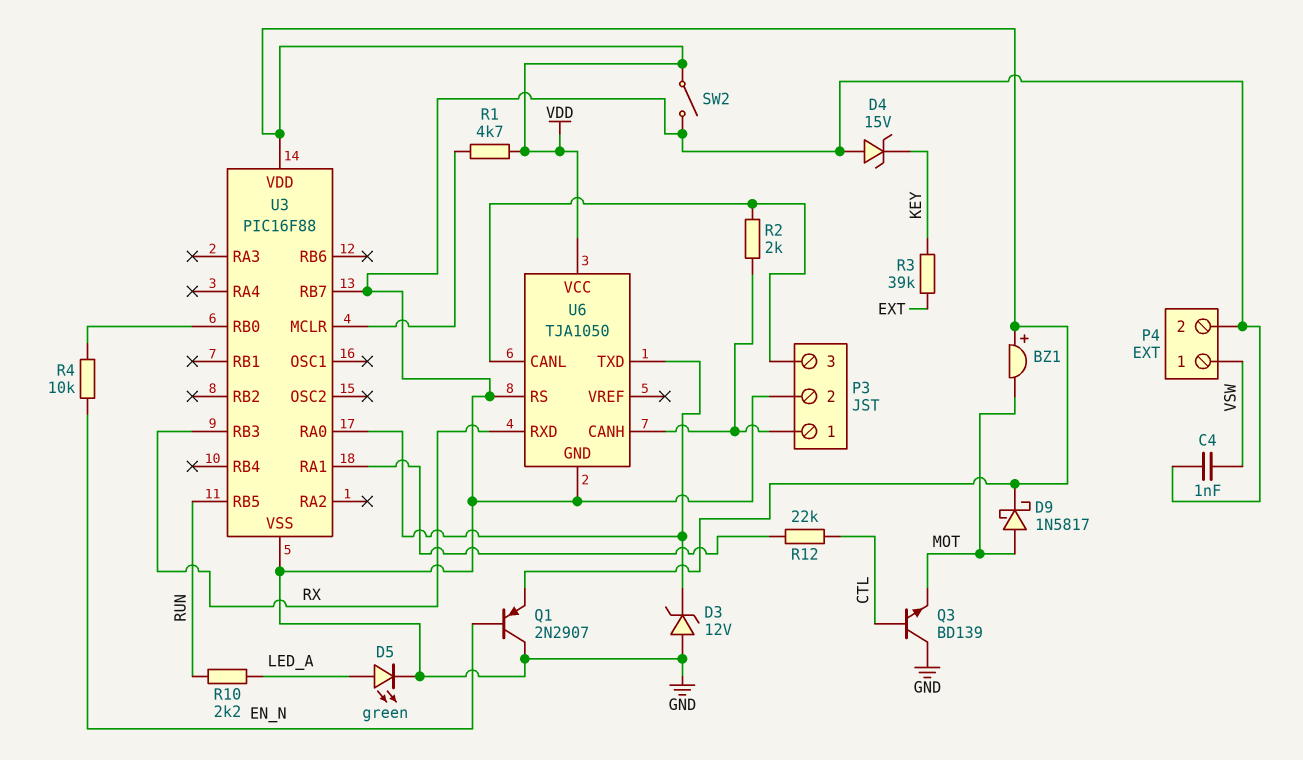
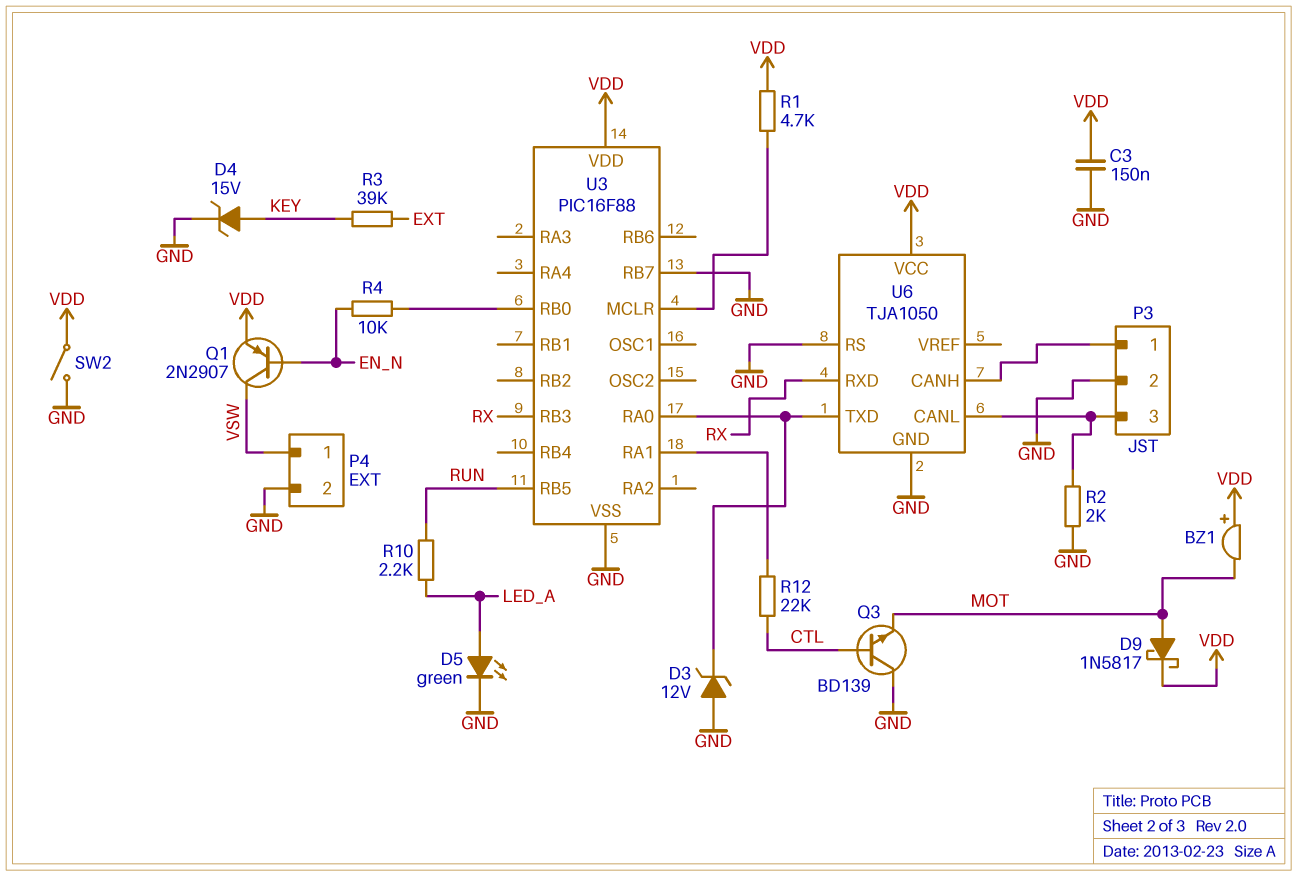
C3: none -> 150nF (GND, VDD)
C4: 1nF (GND, VSW) -> none
D4: zener 15V (A GND, K KEY) -> zener 15V (A KEY, K GND)
Q1: PNP 2N2907 (B EN_N, C GND, E VDD) -> PNP 2N2907 (B EN_N, C VSW, E VDD)
R2: 2k (P3/1, P3/3) -> 2k (GND, P3/3)

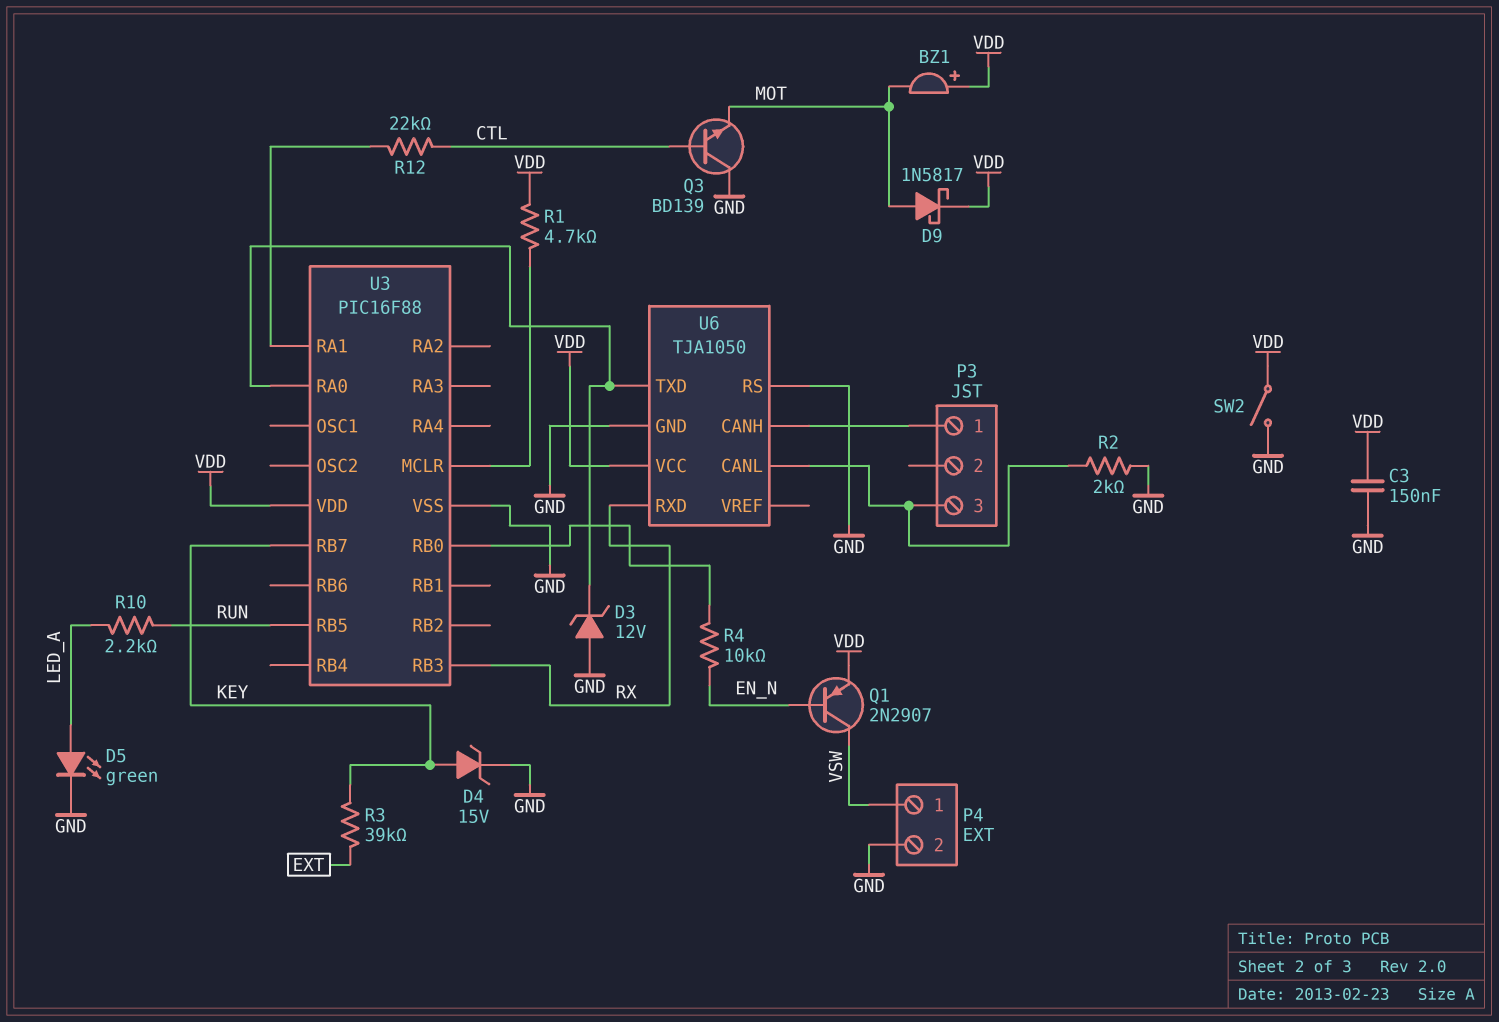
P3 pin 2: GND -> none
U3 pin RB7: GND -> KEY

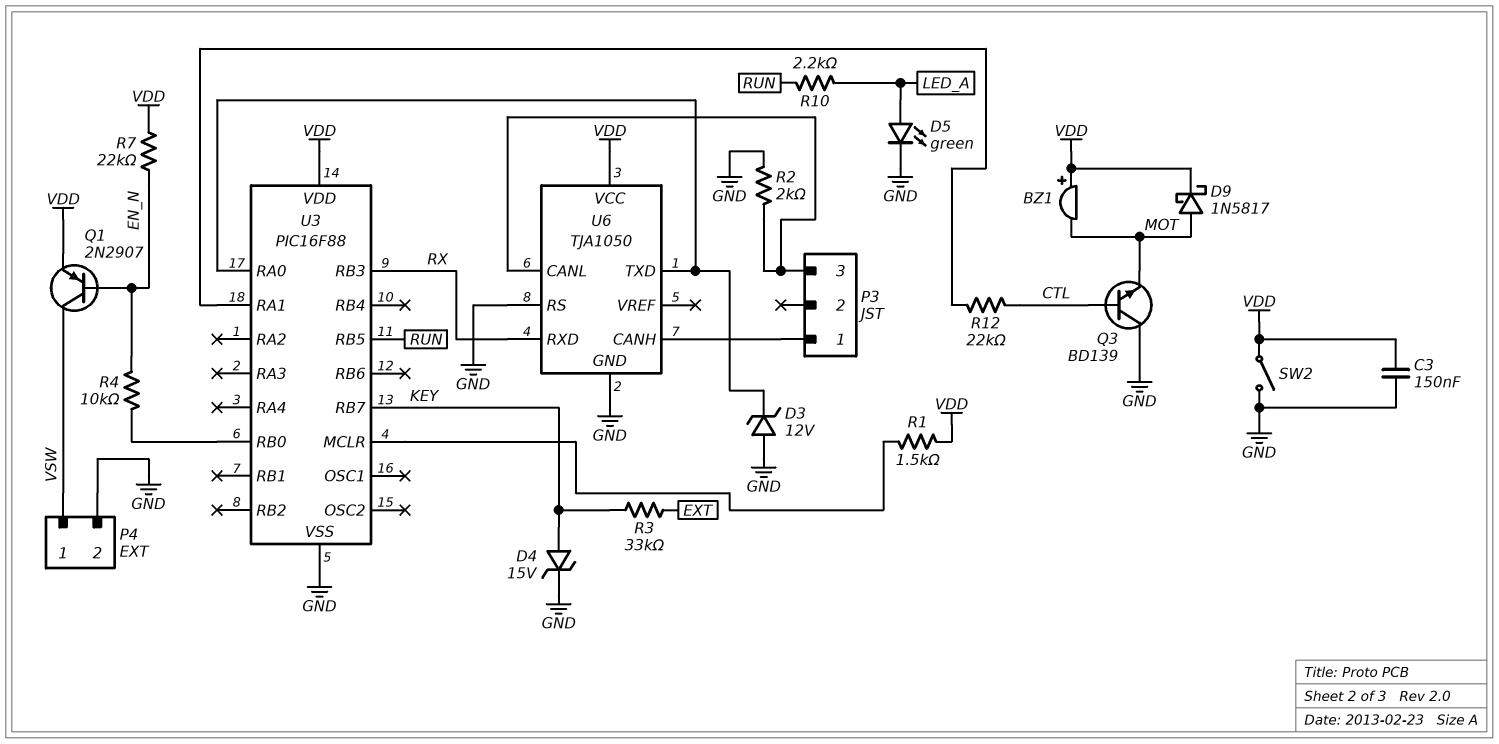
R1: 4.7k (U3/MCLR, VDD) -> 1.5k (U3/MCLR, VDD)
R3: 39k (EXT, KEY) -> 33k (EXT, KEY)
R7: none -> 22k (EN_N, VDD)

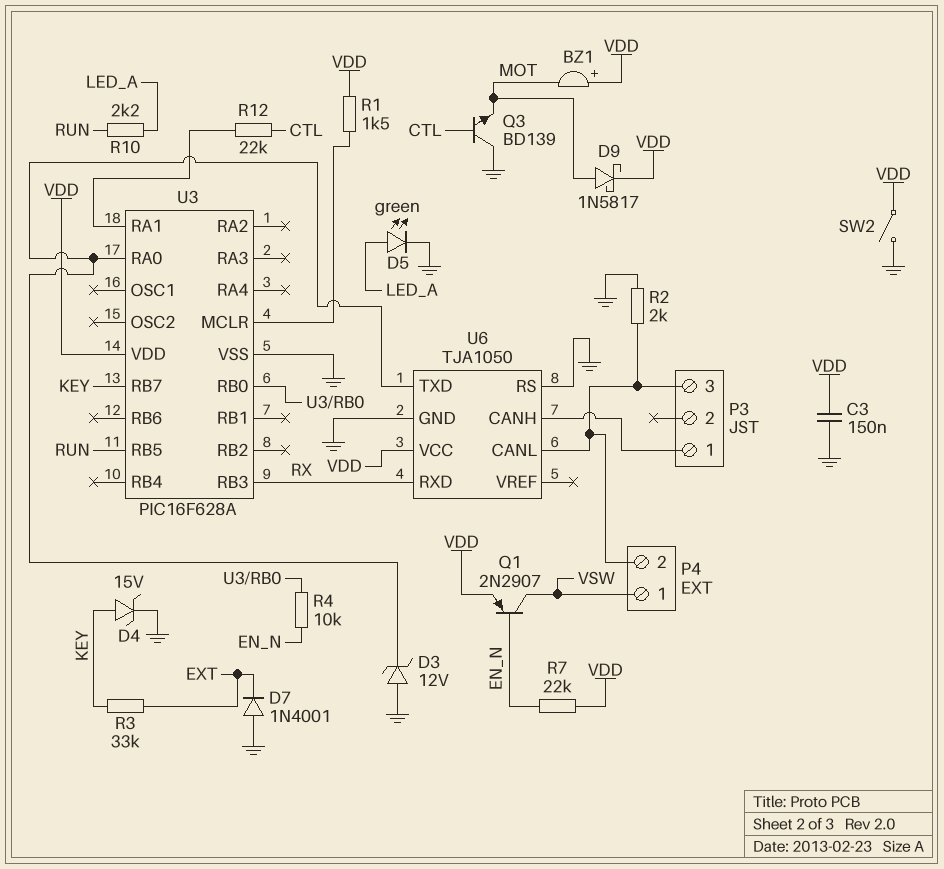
D7: none -> diode 1N4001 (A GND, K EXT)
P4 pin 2: GND -> P3/3
U3: PIC16F88 -> PIC16F628A

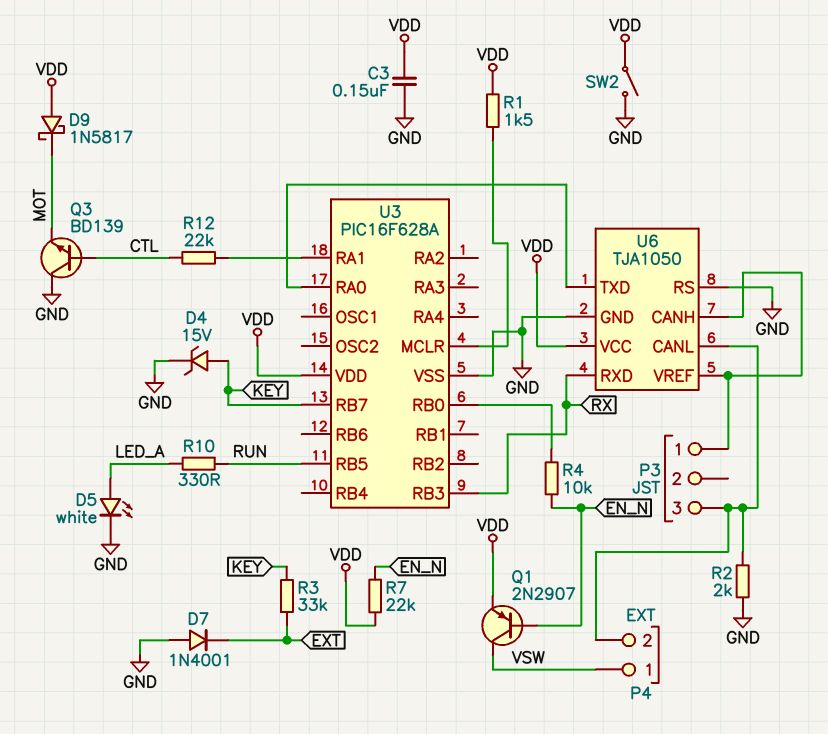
BZ1: buzzer (plus VDD, minus MOT) -> none
D3: zener 12V (A GND, K U3/RA0) -> none
D5: LED green (A LED_A, K GND) -> LED white (A LED_A, K GND)
D9: schottky 1N5817 (A MOT, K VDD) -> schottky 1N5817 (A VDD, K MOT)
R10: 2.2k (LED_A, RUN) -> 330 (LED_A, RUN)
U6 pin VREF: none -> P3/1

